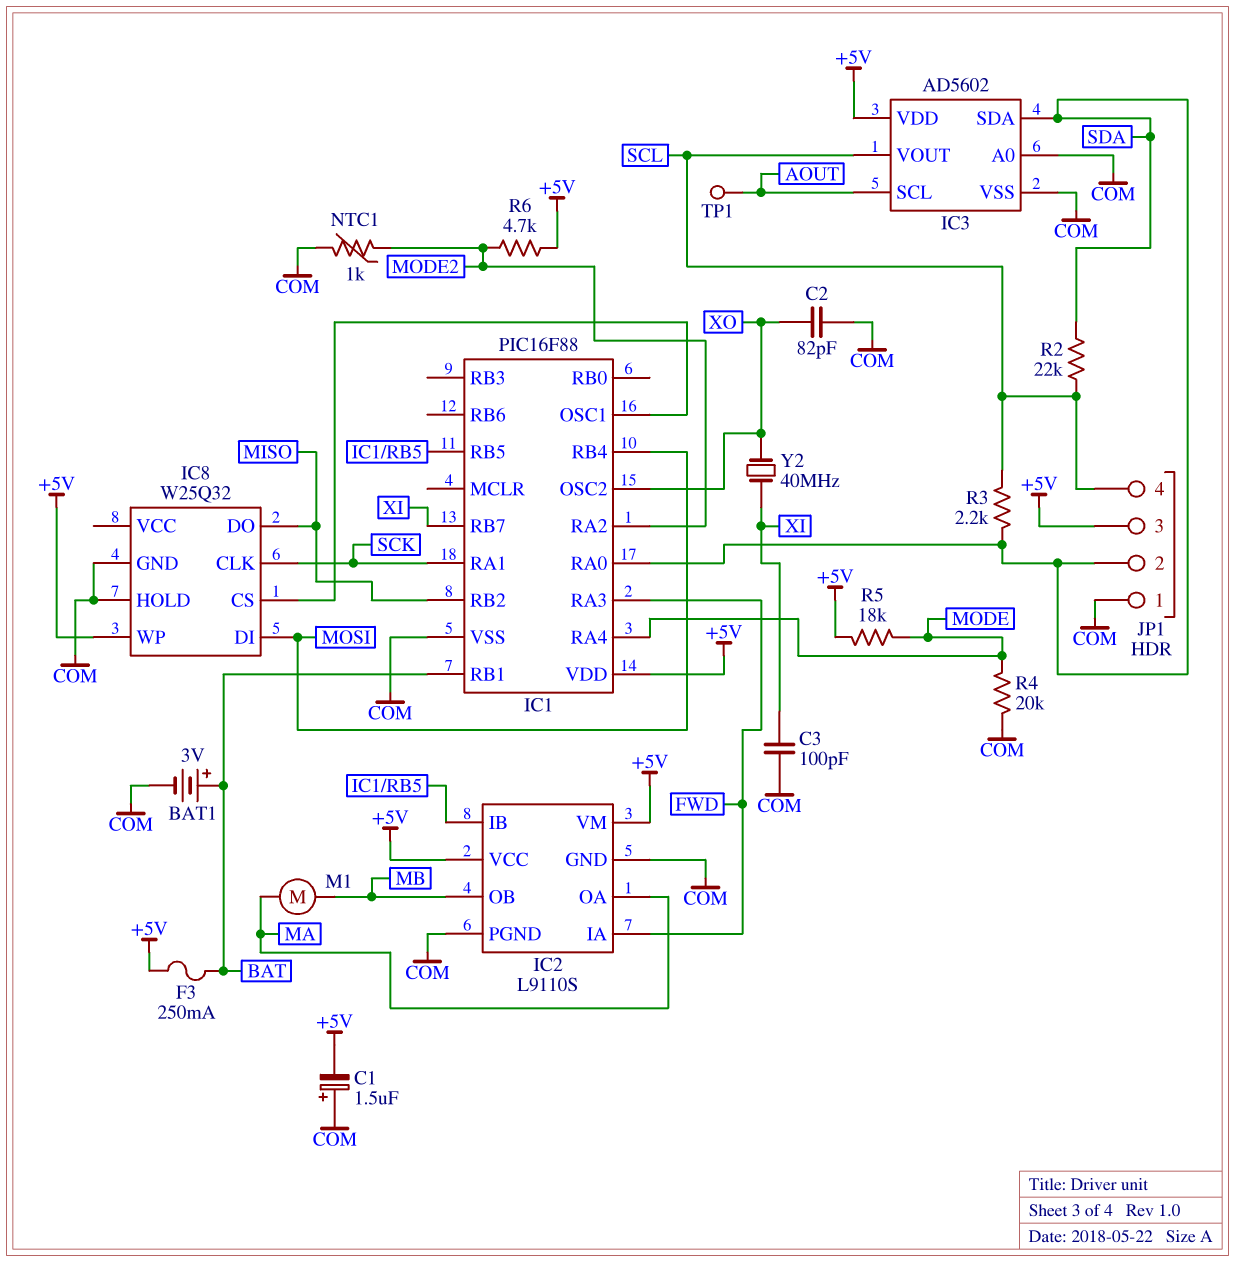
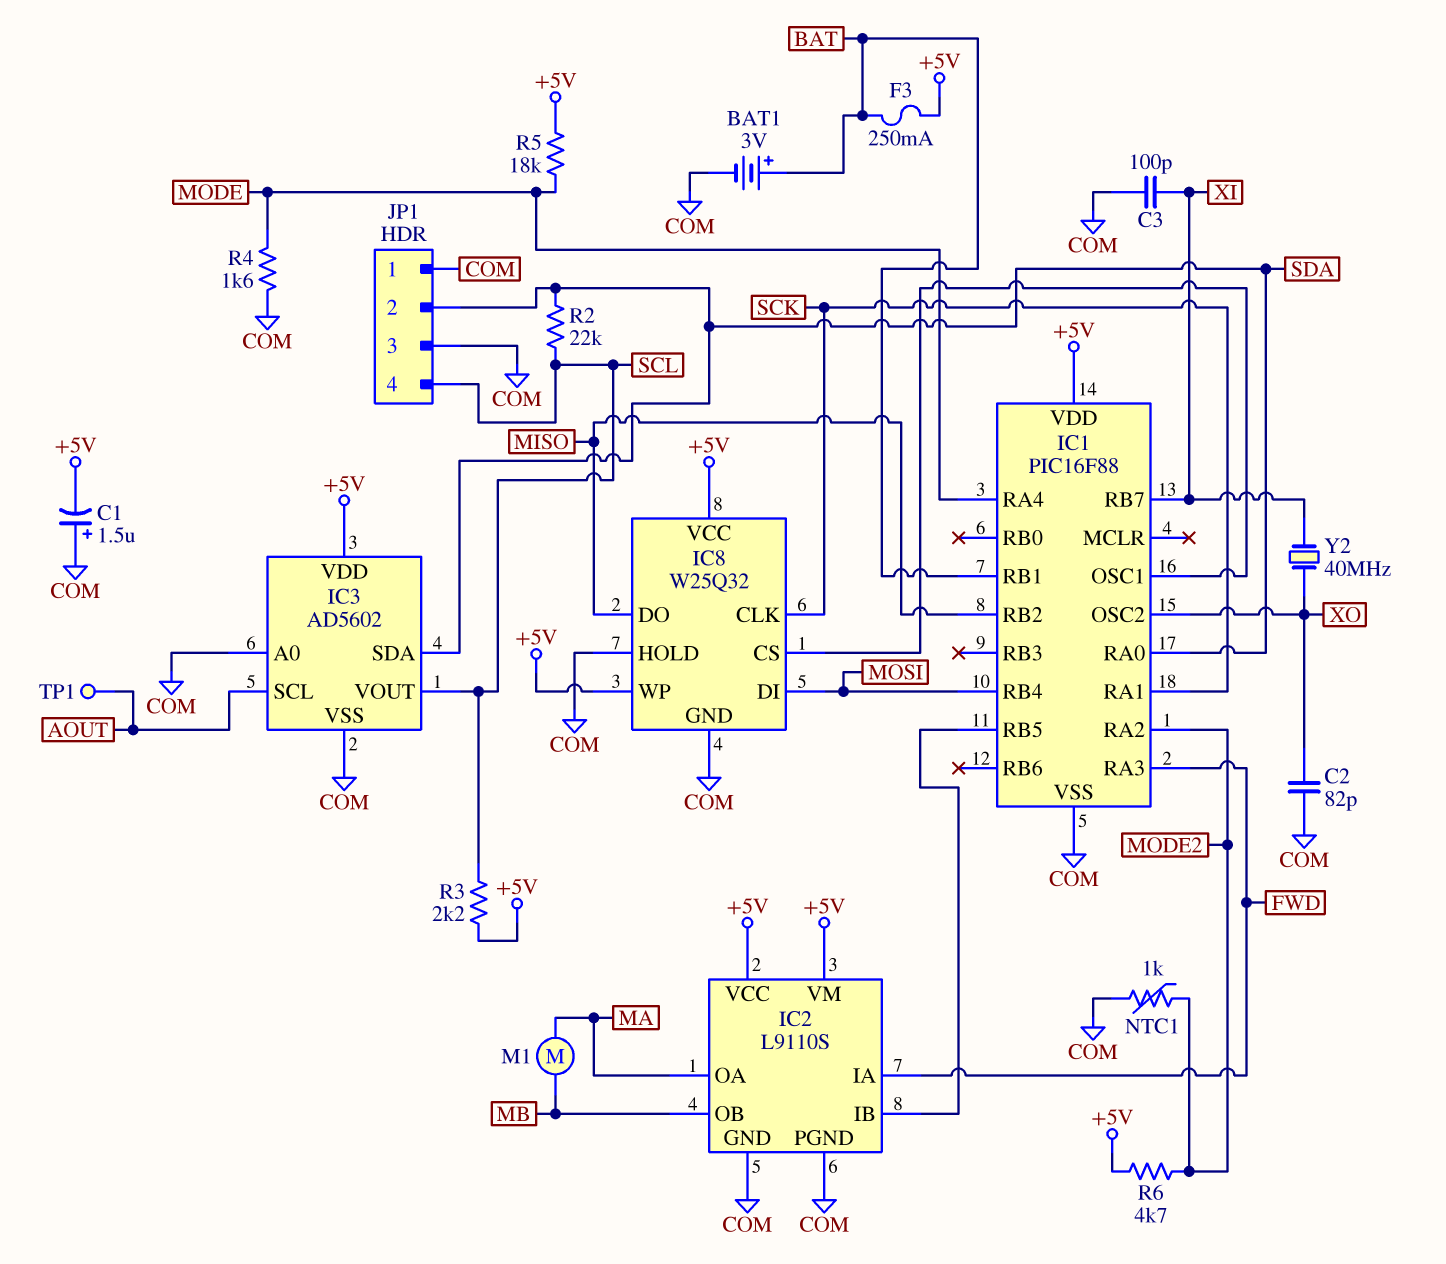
IC8 pin VCC: none -> +5V
JP1 pin 3: +5V -> COM
R3: 2.2k (SCL, SDA) -> 2.2k (+5V, SCL)
R4: 20k (COM, MODE) -> 1.6k (COM, MODE)

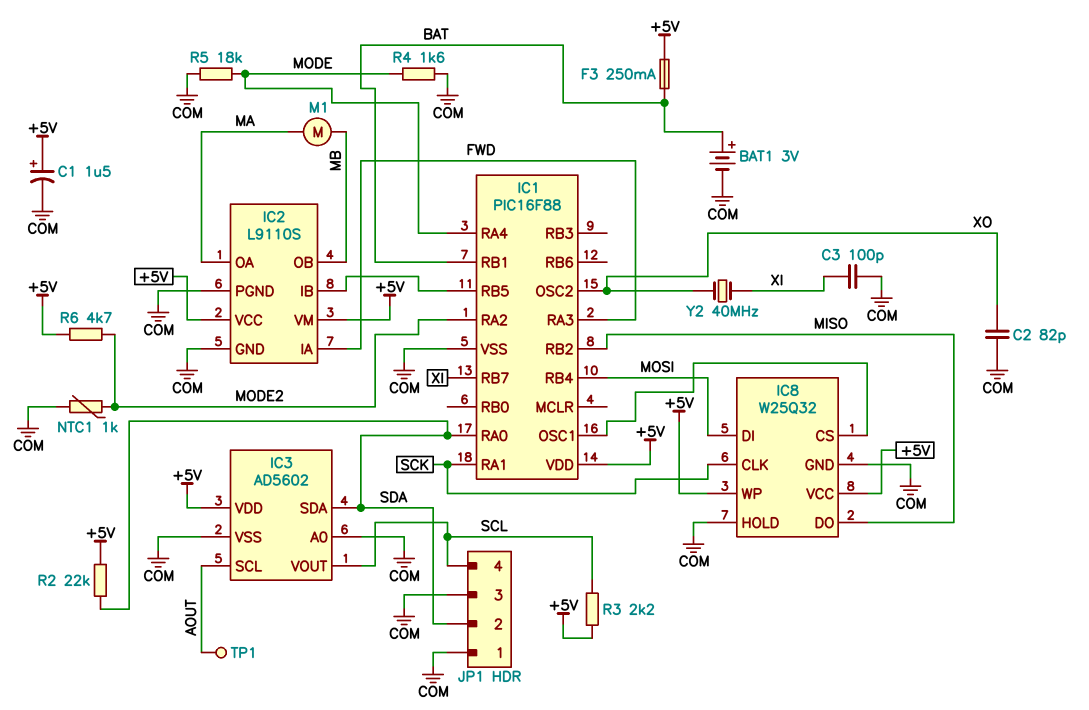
C1: 1.5uF (plus COM, minus +5V) -> 1.5uF (plus +5V, minus COM)
R2: 22k (SCL, SDA) -> 22k (+5V, SDA)
R5: 18k (+5V, MODE) -> 18k (COM, MODE)

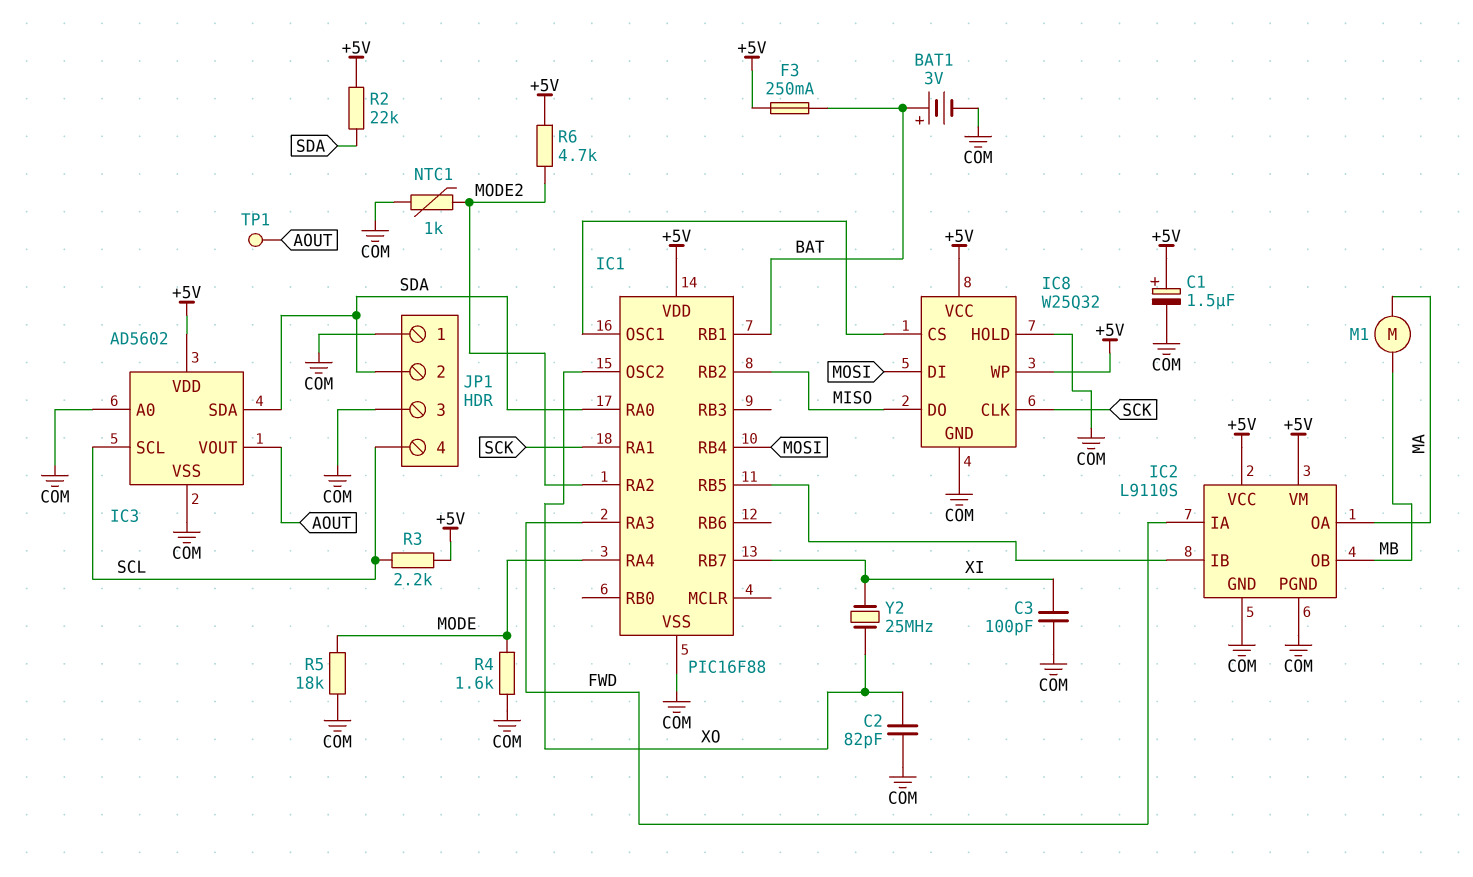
IC3 pin SCL: AOUT -> SCL
IC3 pin VOUT: SCL -> AOUT
Y2: 40MHz (XI, XO) -> 25MHz (XI, XO)

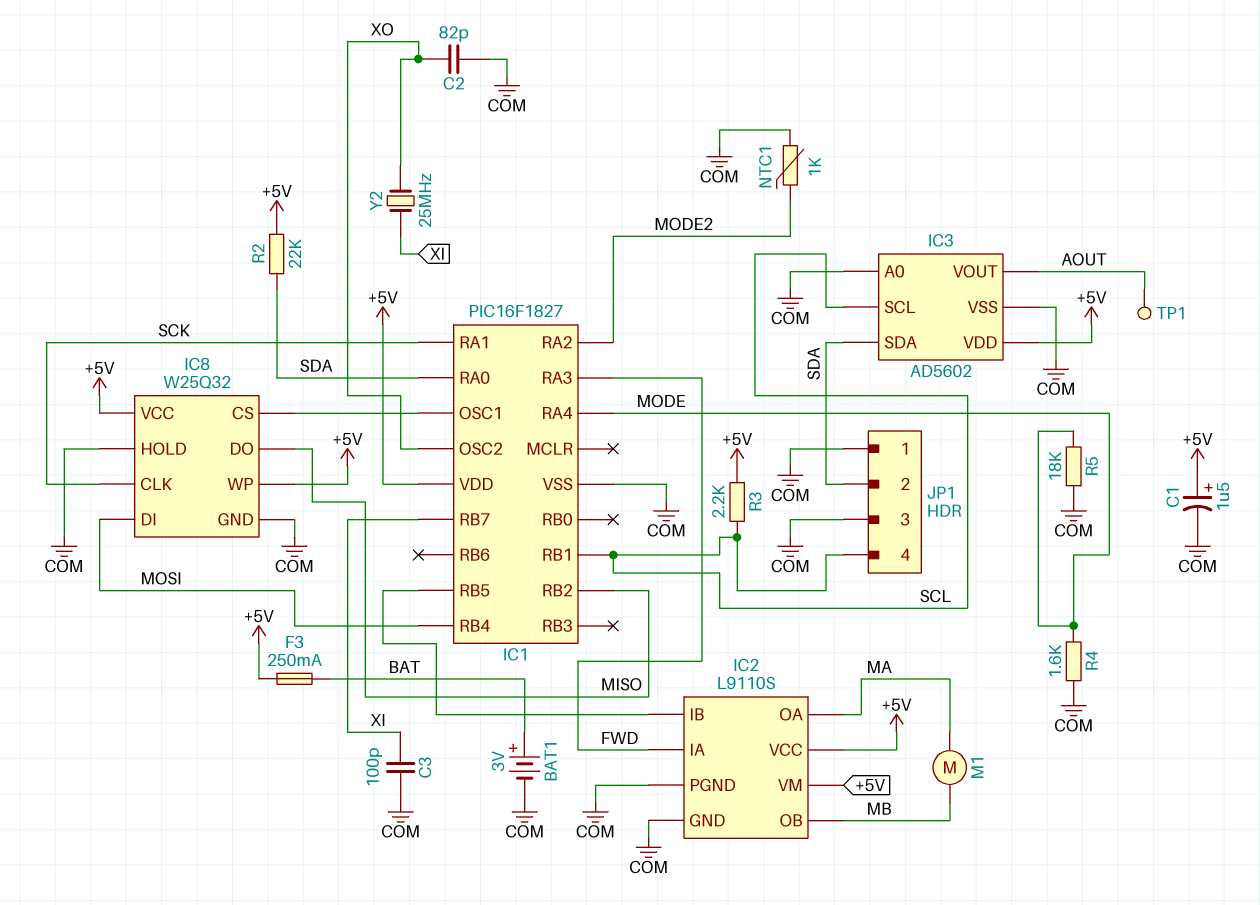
IC1: PIC16F88 -> PIC16F1827
IC1 pin RB1: BAT -> SCL
R6: 4.7k (+5V, MODE2) -> none

